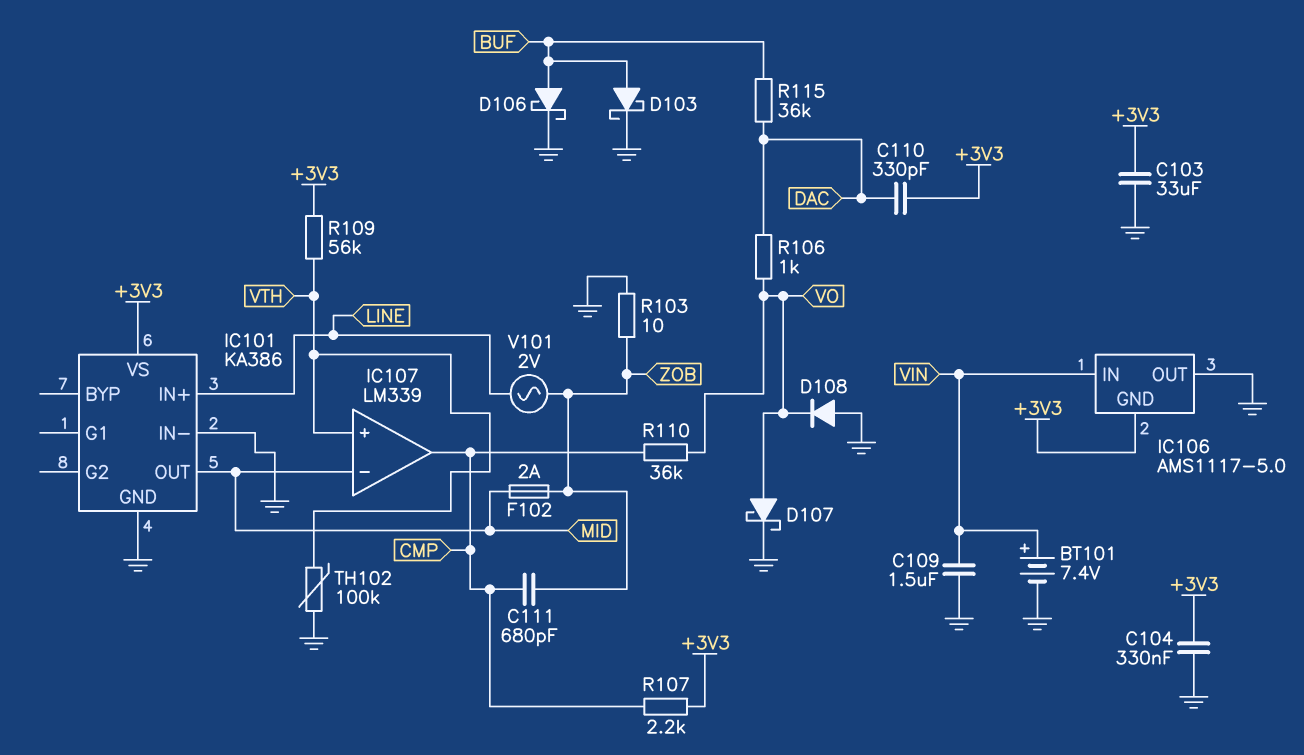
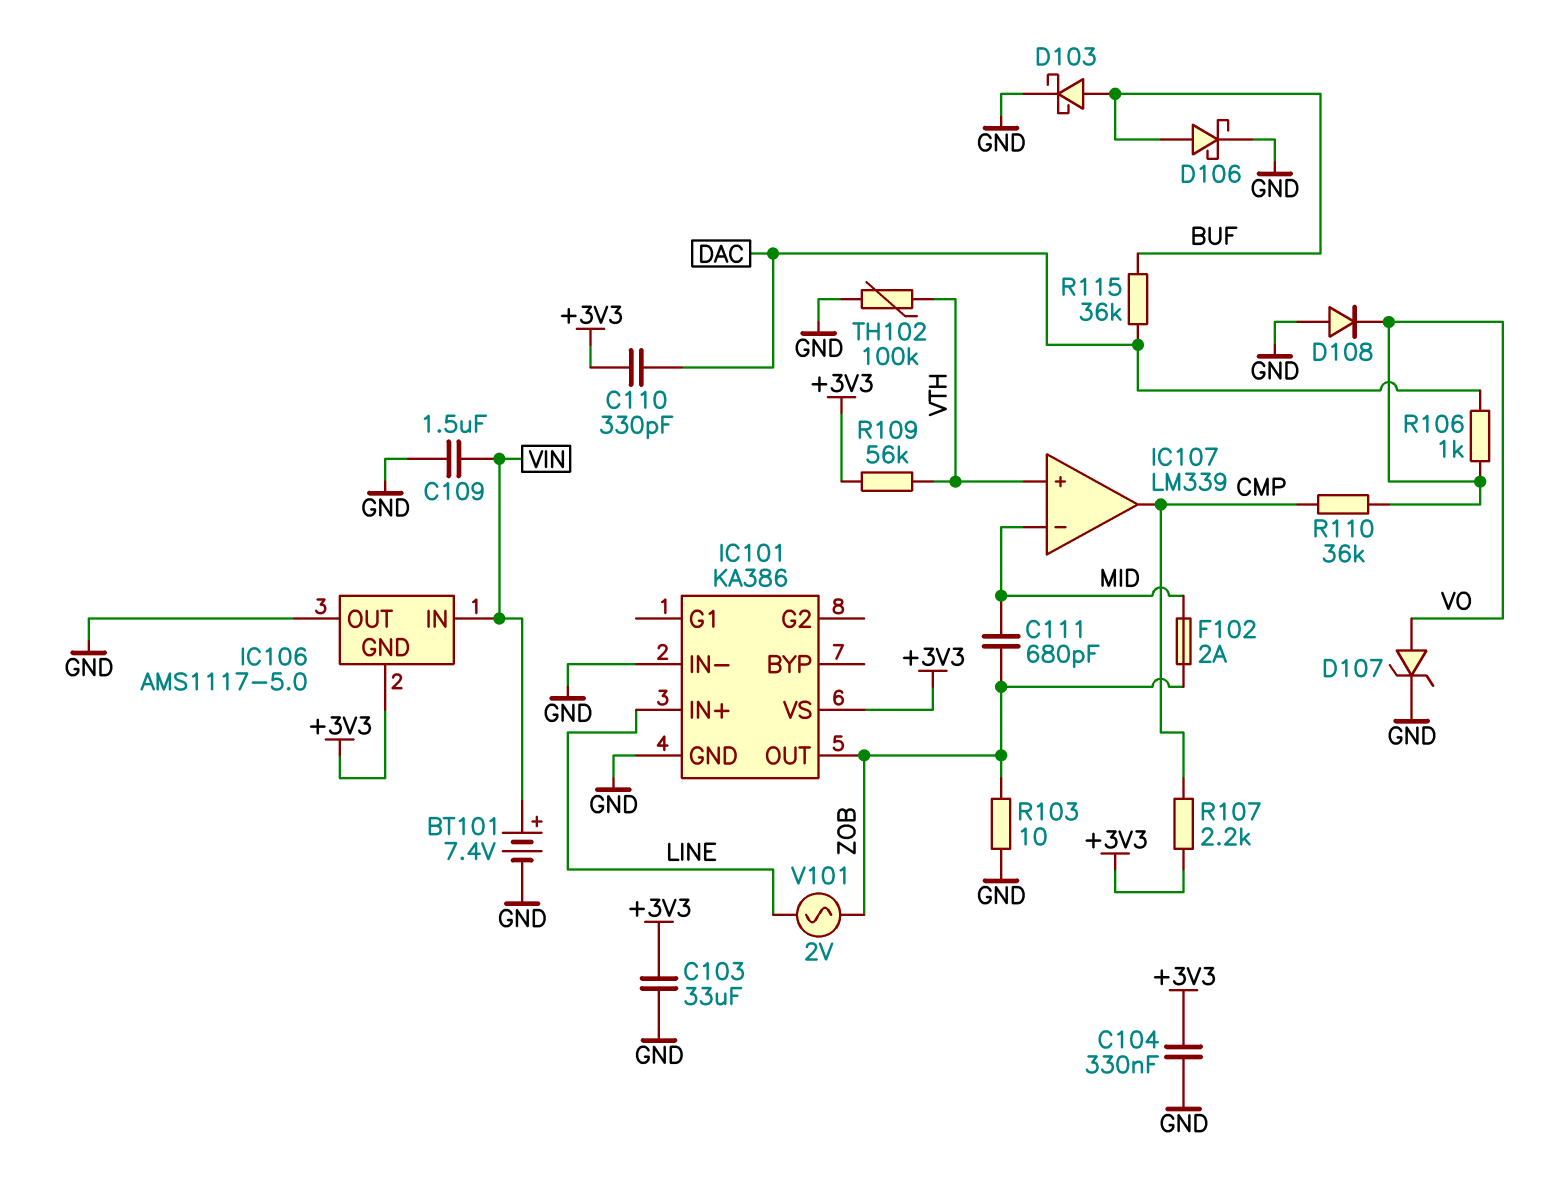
C111: 680pF (CMP, ZOB) -> 680pF (MID, ZOB)
D107: schottky (A VO, K GND) -> zener (A VO, K GND)
IC101 pin OUT: MID -> ZOB

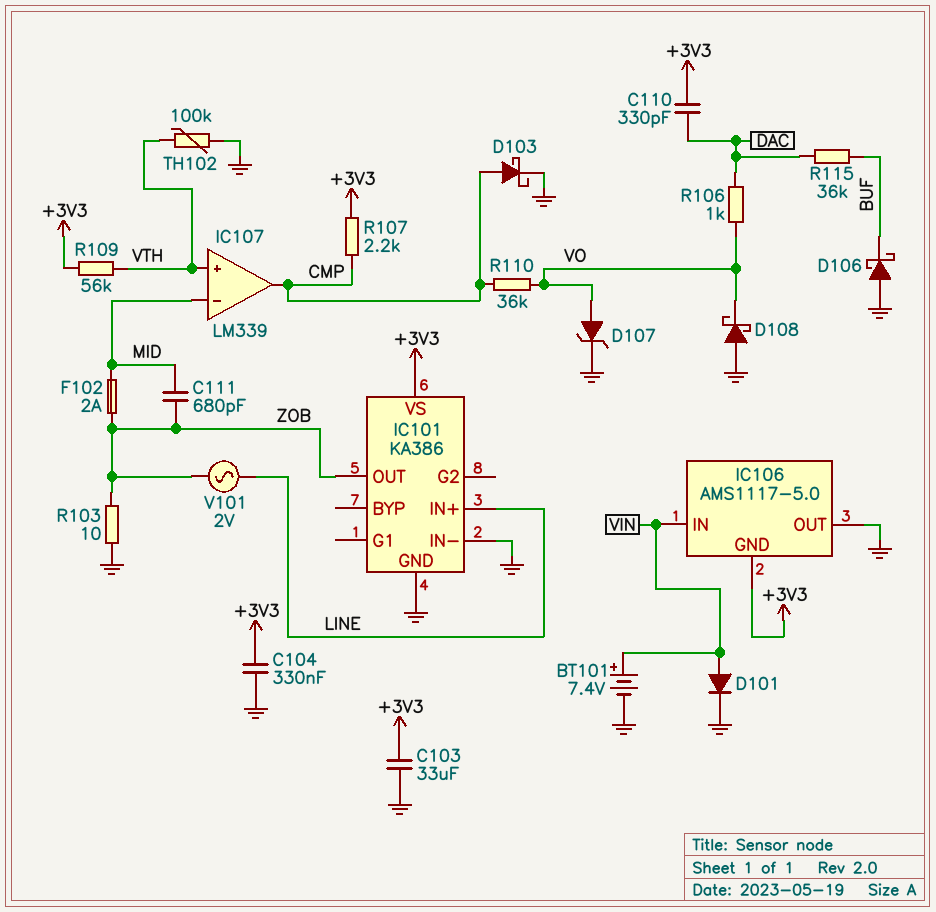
C109: 1.5uF (GND, VIN) -> none
D101: none -> diode (A VIN, K GND)
D103: schottky (A BUF, K GND) -> schottky (A CMP, K GND)
D106: schottky (A BUF, K GND) -> schottky (A GND, K BUF)
D108: diode (A GND, K VO) -> schottky (A GND, K VO)

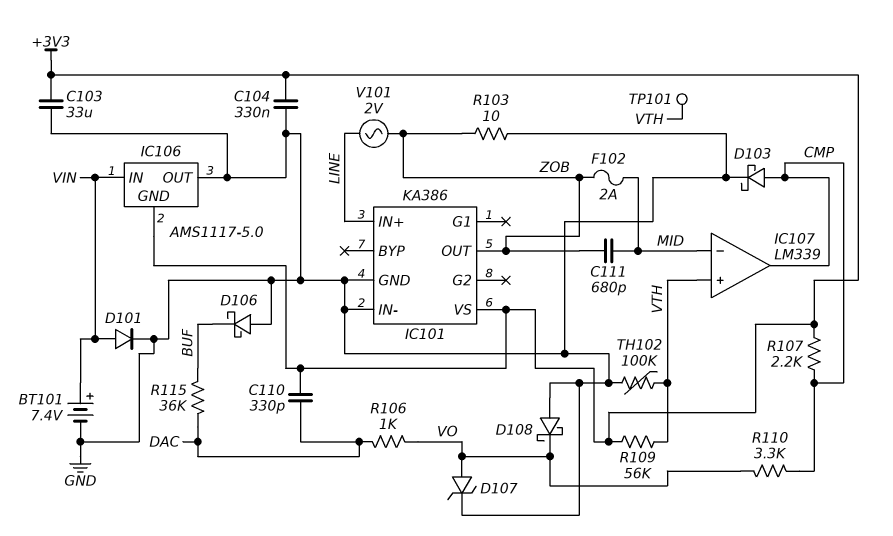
R110: 36k (CMP, VO) -> 3.3k (CMP, VO)
TP101: none -> test point (VTH)

